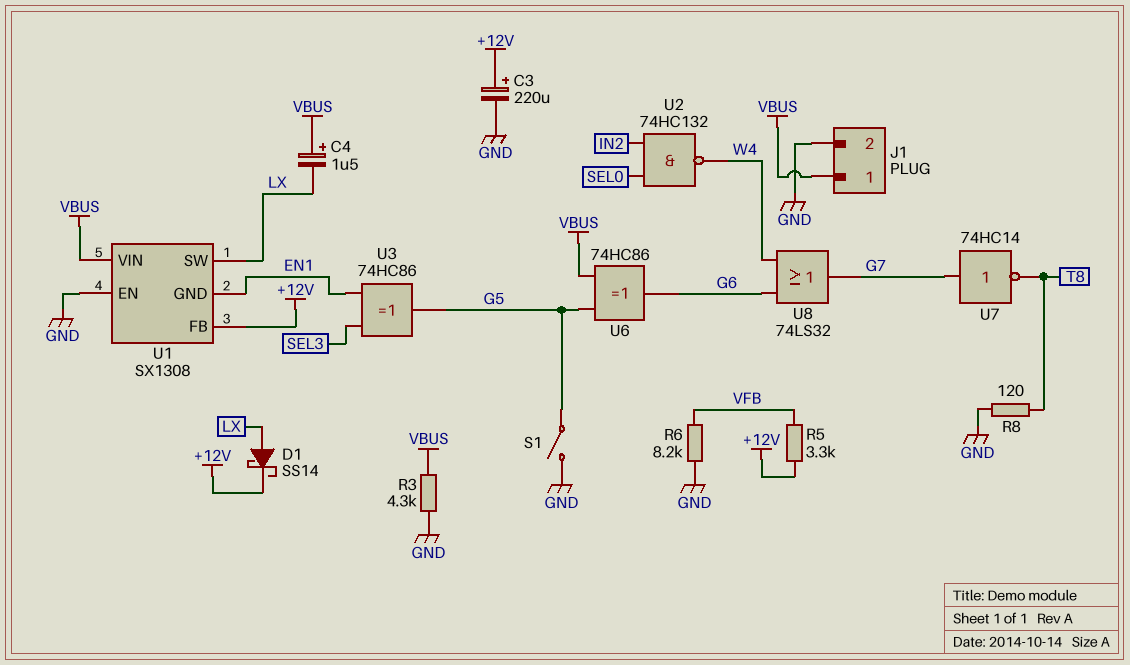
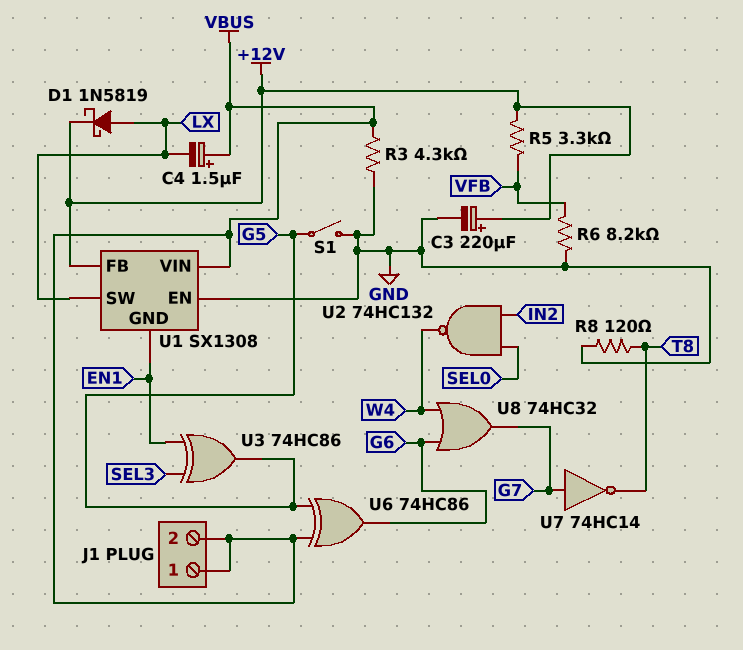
D1: schottky SS14 (A LX, K +12V) -> schottky 1N5819 (A LX, K +12V)
J1 pin 2: GND -> VBUS
U8: OR 74LS32 (in G6, in W4, out G7) -> OR 74HC32 (in G6, in W4, out G7)

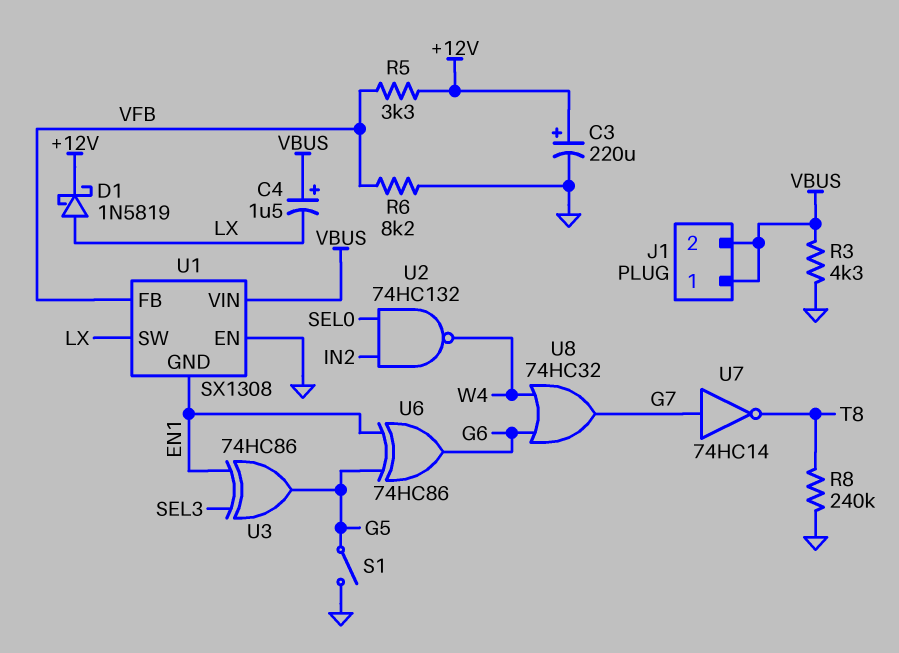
R8: 120 (GND, T8) -> 240k (GND, T8)
U1 pin FB: +12V -> VFB
U6: XOR 74HC86 (in G5, in VBUS, out G6) -> XOR 74HC86 (in EN1, in G5, out G6)

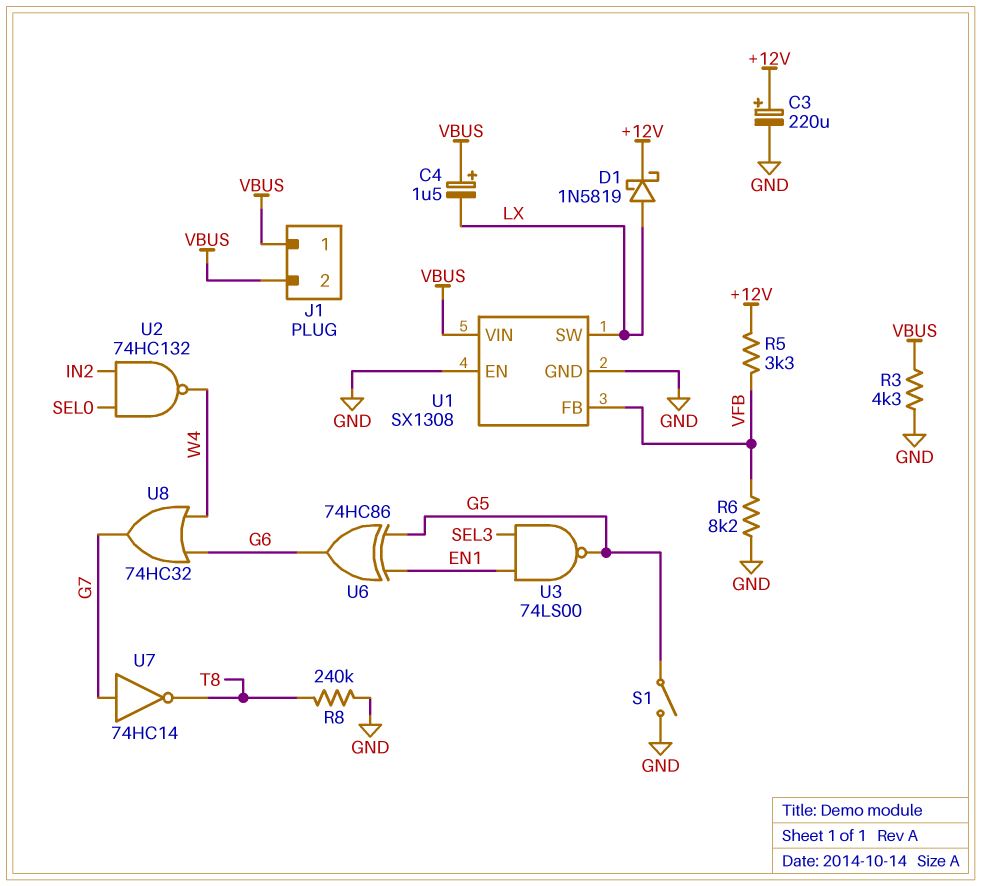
U1 pin GND: EN1 -> GND
U3: XOR 74HC86 (in EN1, in SEL3, out G5) -> NAND 74LS00 (in EN1, in SEL3, out G5)

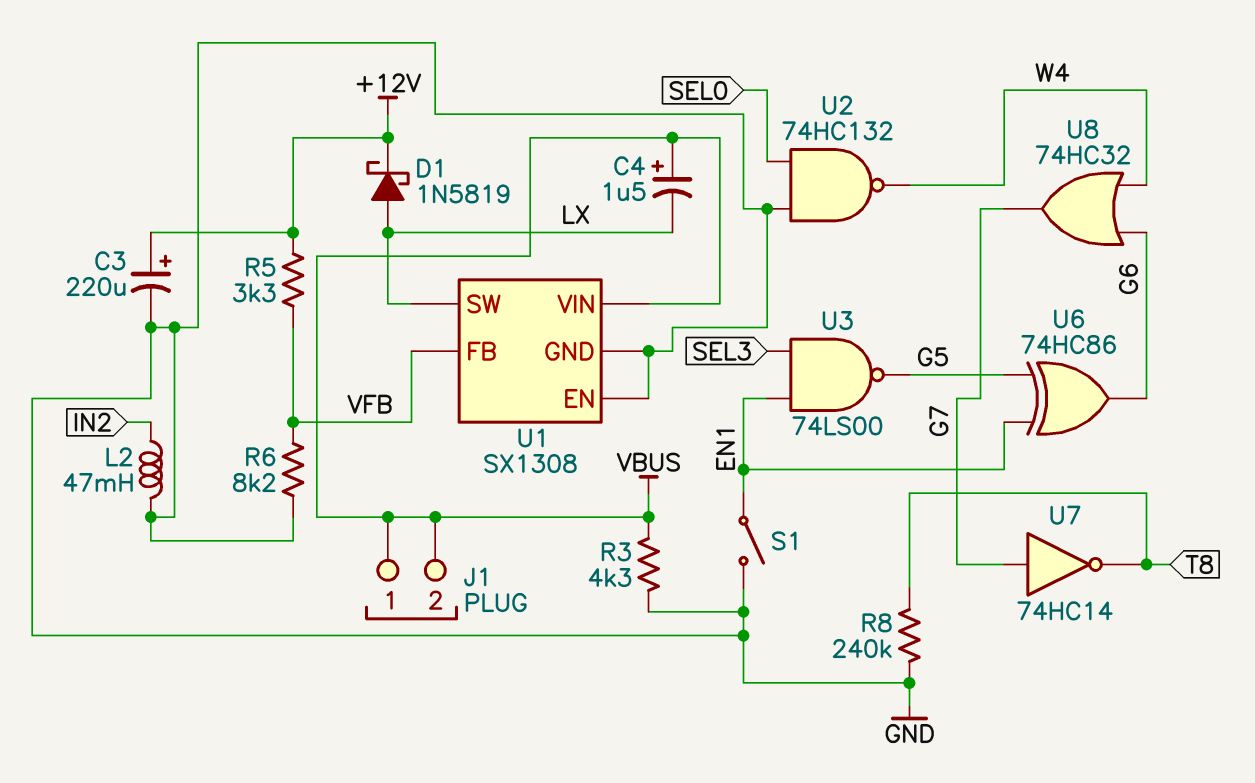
L2: none -> 47mH (GND, IN2)
S1: switch (G5, GND) -> switch (EN1, GND)
U2: NAND 74HC132 (in IN2, in SEL0, out W4) -> NAND 74HC132 (in GND, in SEL0, out W4)

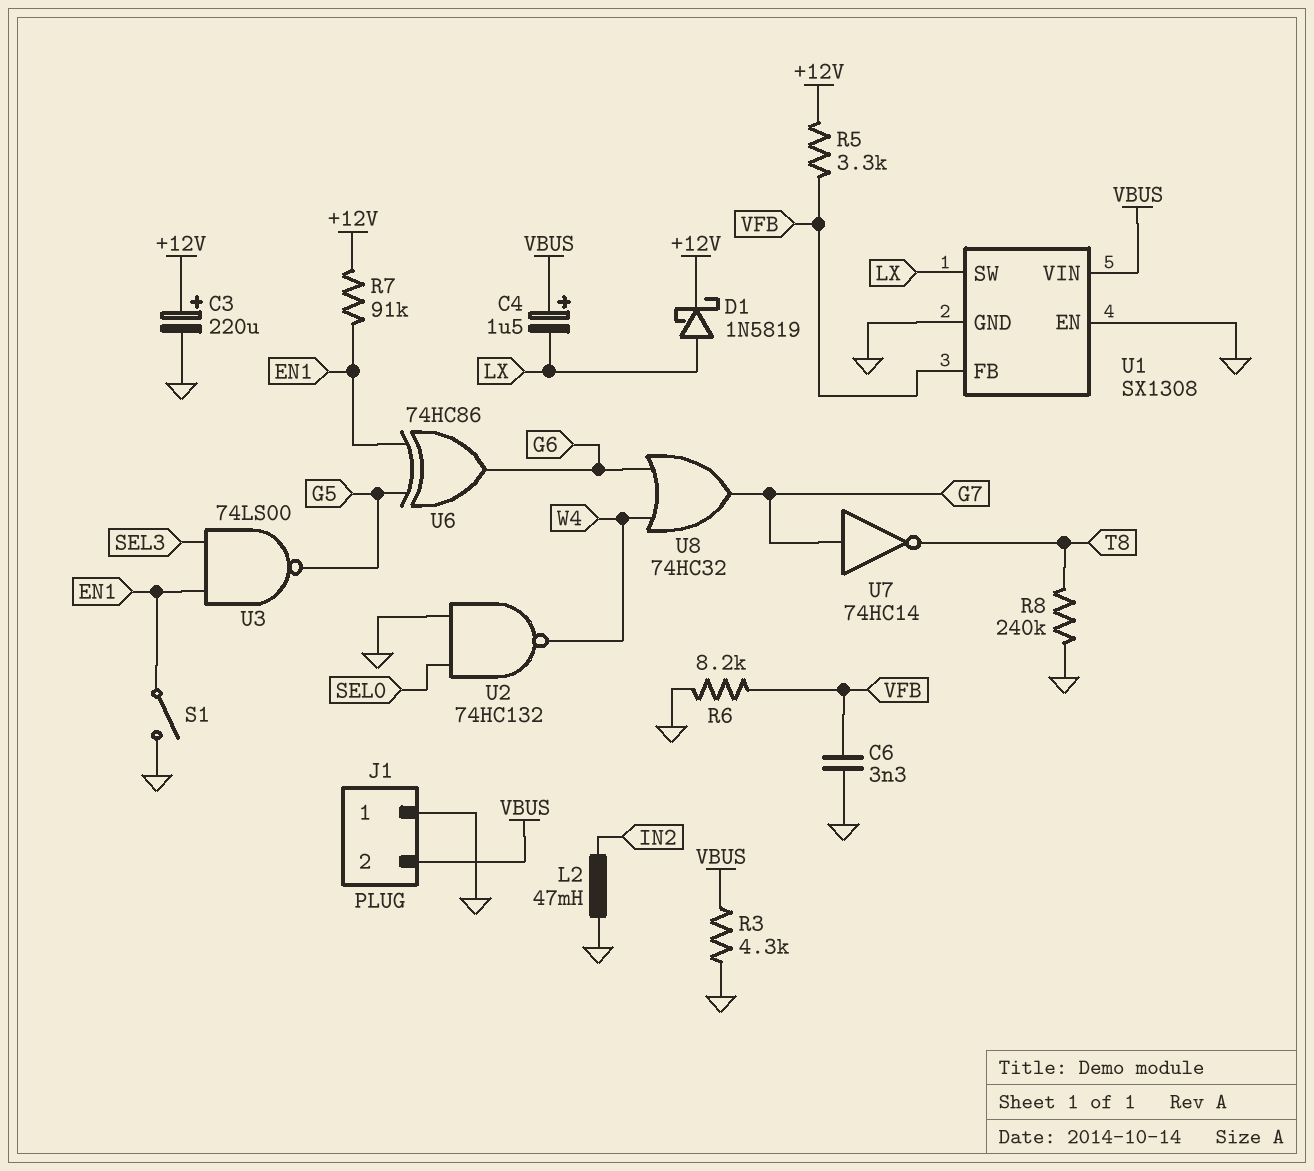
C6: none -> 3.3nF (GND, VFB)
J1 pin 1: VBUS -> GND
R7: none -> 91k (+12V, EN1)

